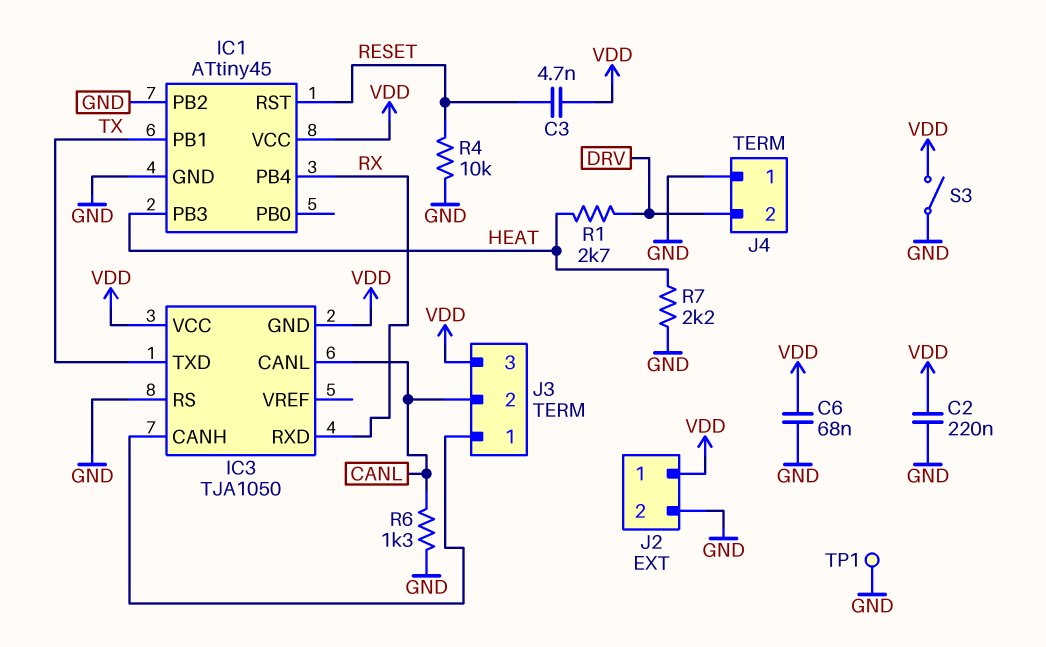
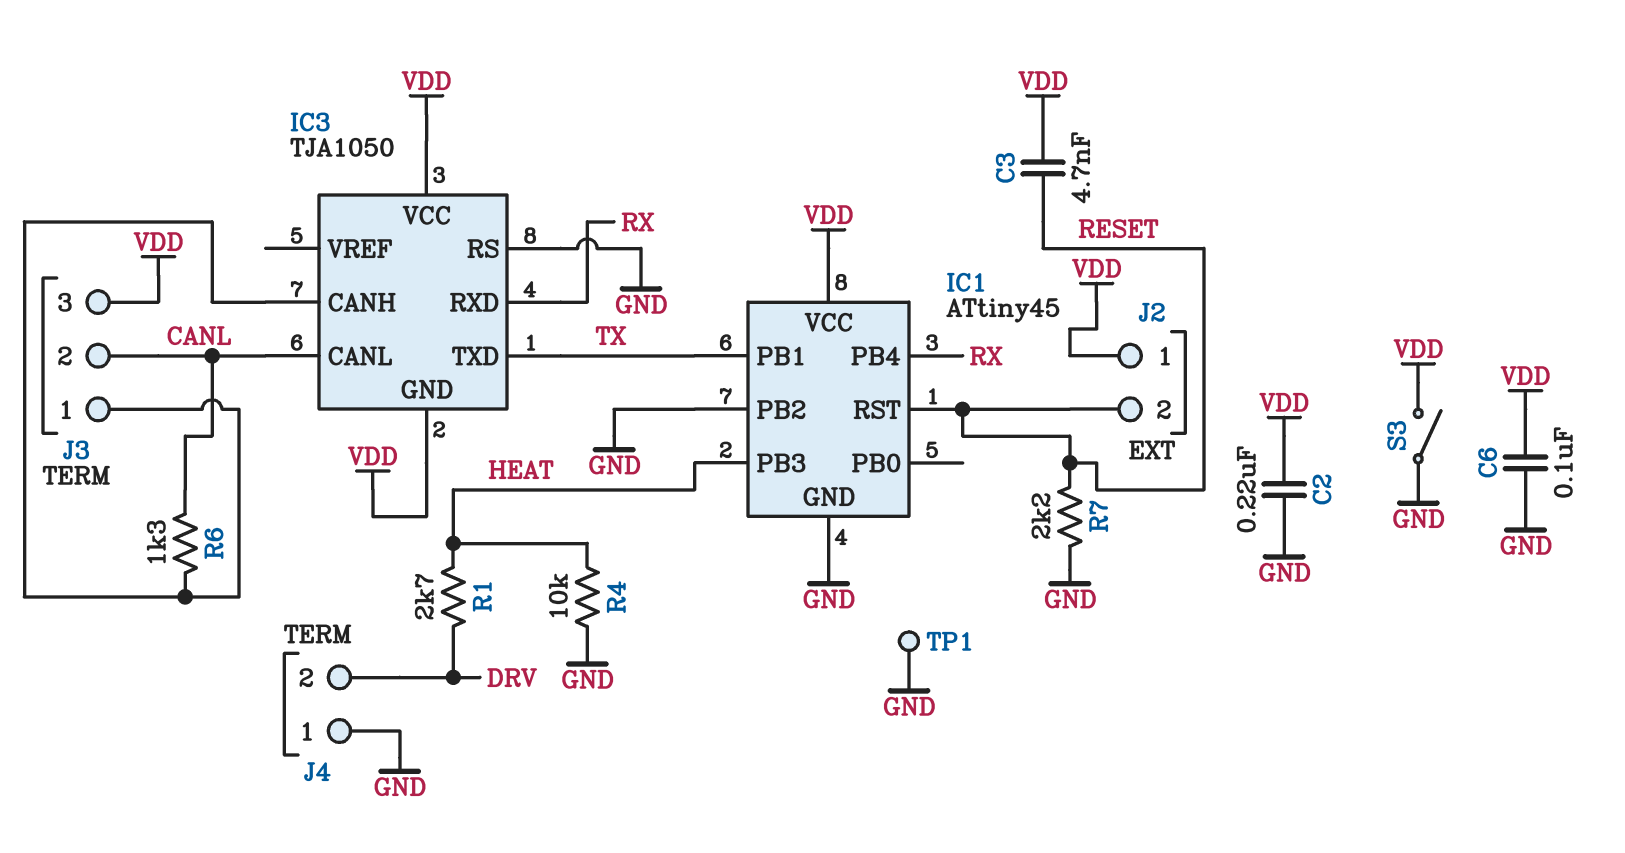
C6: 68nF (GND, VDD) -> 100nF (GND, VDD)
J2 pin 2: GND -> RESET
R4: 10k (GND, RESET) -> 10k (GND, HEAT)
R6: 1.3k (CANL, GND) -> 1.3k (CANL, IC3/CANH)
R7: 2.2k (GND, HEAT) -> 2.2k (GND, RESET)

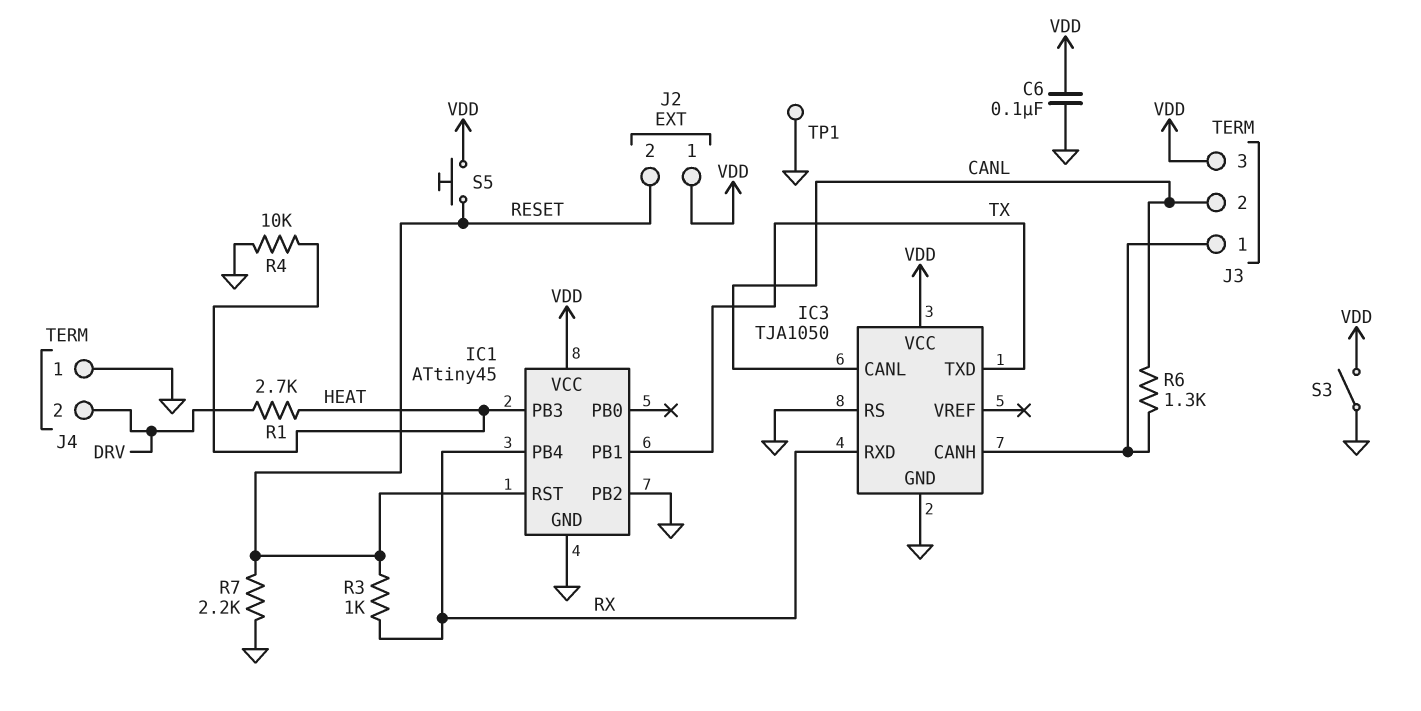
C2: 220nF (GND, VDD) -> none
C3: 4.7nF (RESET, VDD) -> none
IC3 pin GND: VDD -> GND
R3: none -> 1k (RESET, RX)
S5: none -> button (RESET, VDD)

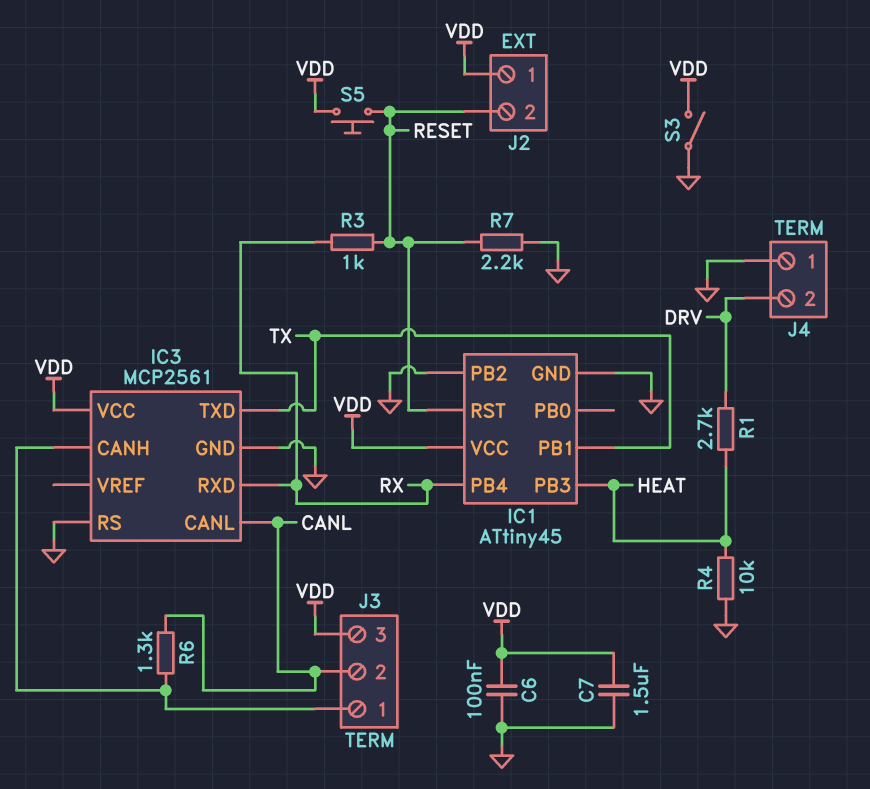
C7: none -> 1.5uF (GND, VDD)
IC3: TJA1050 -> MCP2561
TP1: test point (GND) -> none

